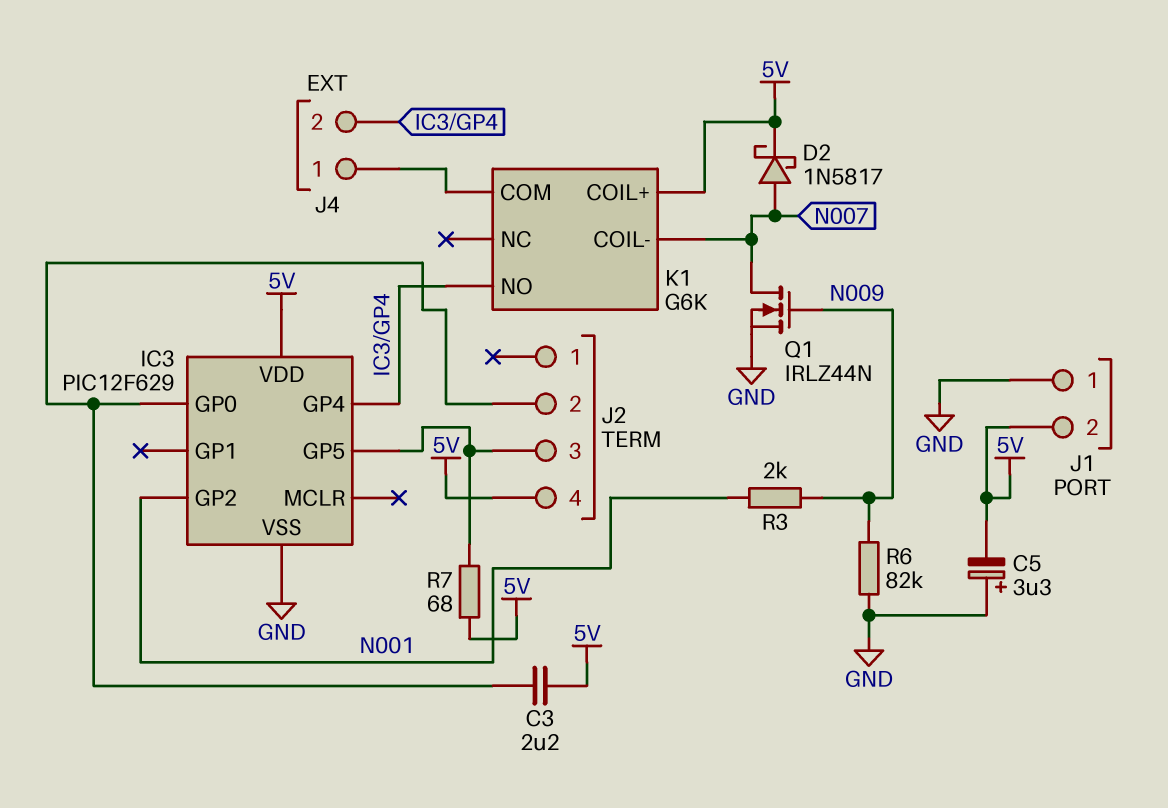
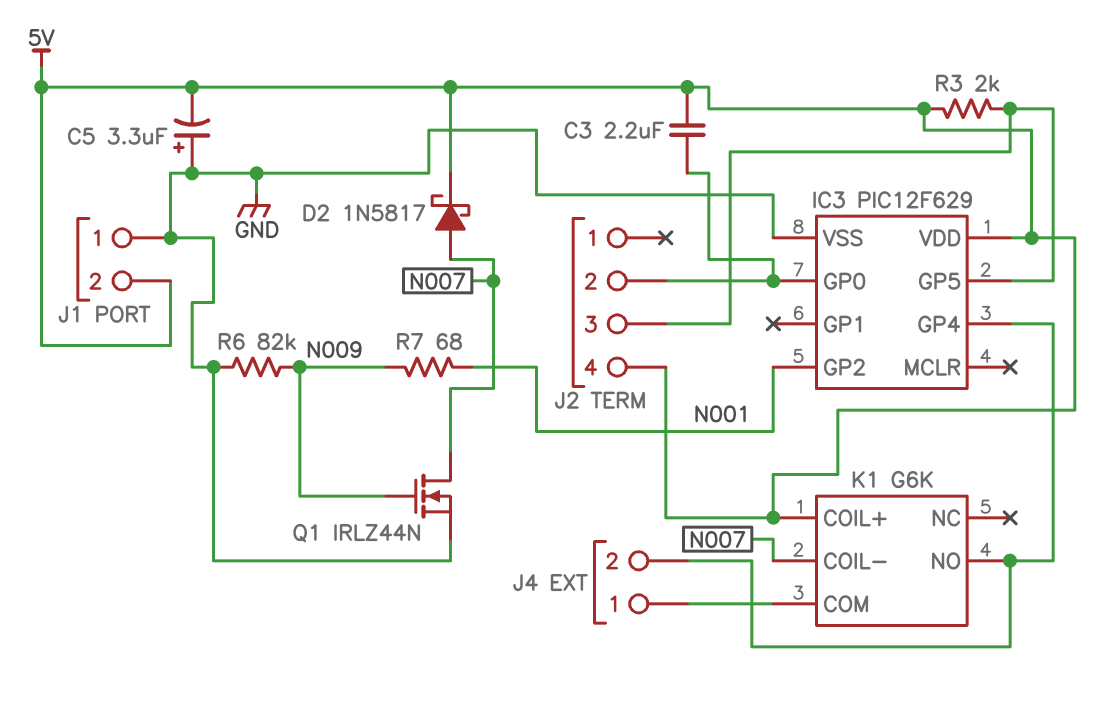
R3: 2k (N001, N009) -> 2k (5V, IC3/GP5)
R7: 68 (5V, IC3/GP5) -> 68 (N001, N009)

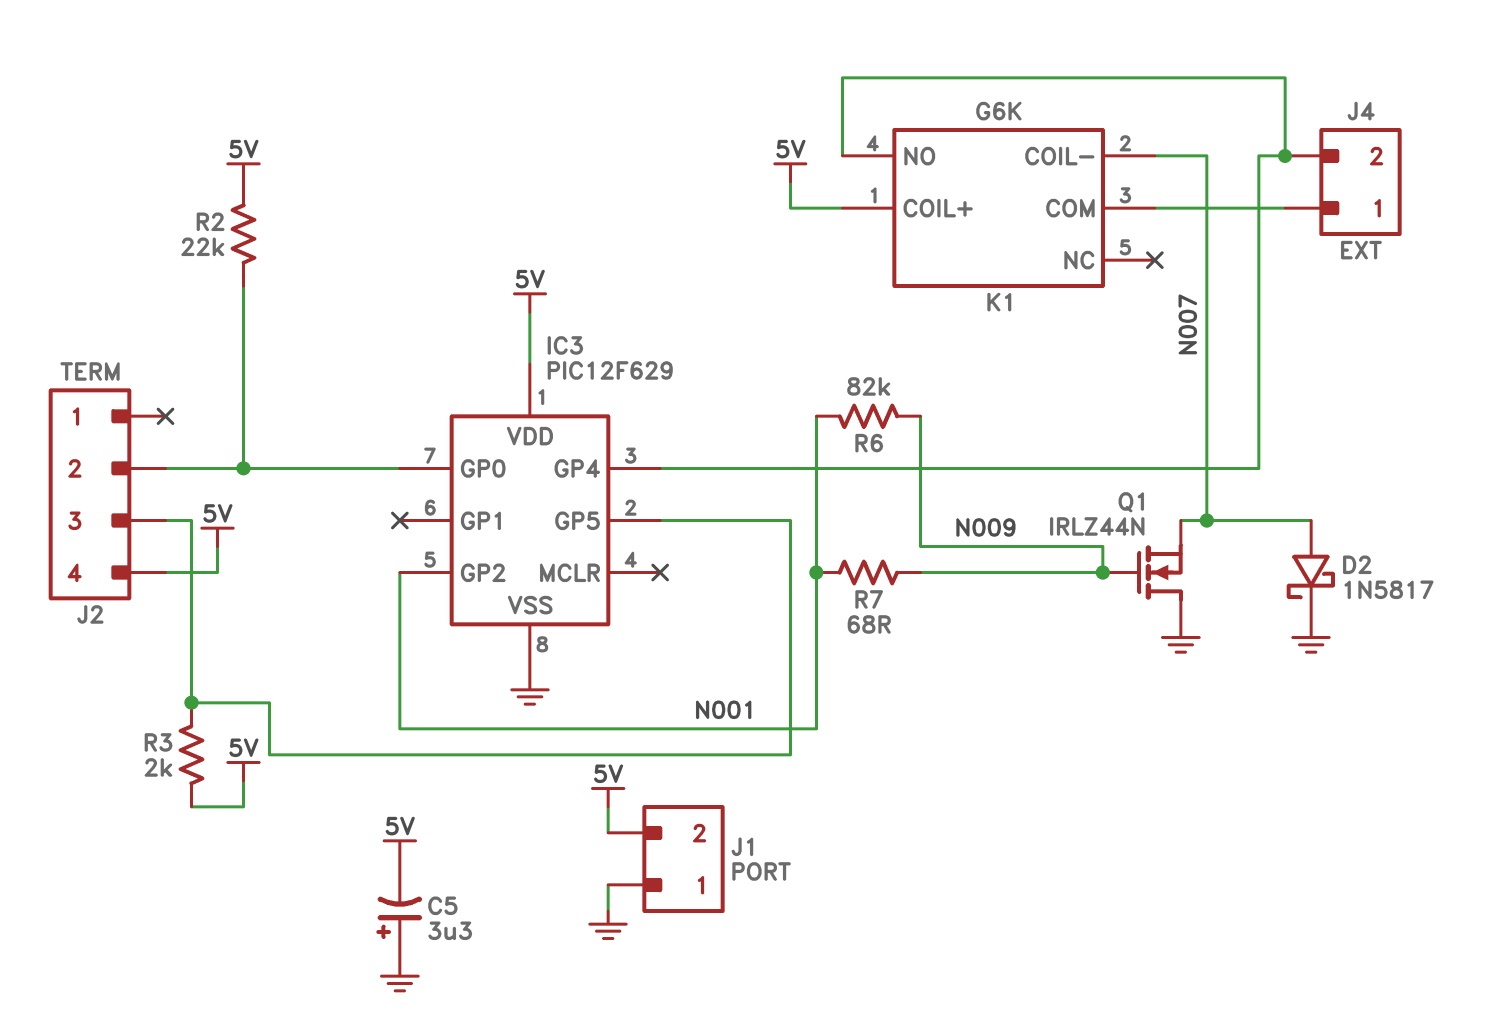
C3: 2.2uF (5V, IC3/GP0) -> none
D2: schottky 1N5817 (A N007, K 5V) -> schottky 1N5817 (A N007, K GND)
Q1: NMOS IRLZ44N (G N009, D N007, S GND) -> NMOS IRLZ44N (G N009, D GND, S N007)
R2: none -> 22k (5V, IC3/GP0)
R6: 82k (GND, N009) -> 82k (N001, N009)

